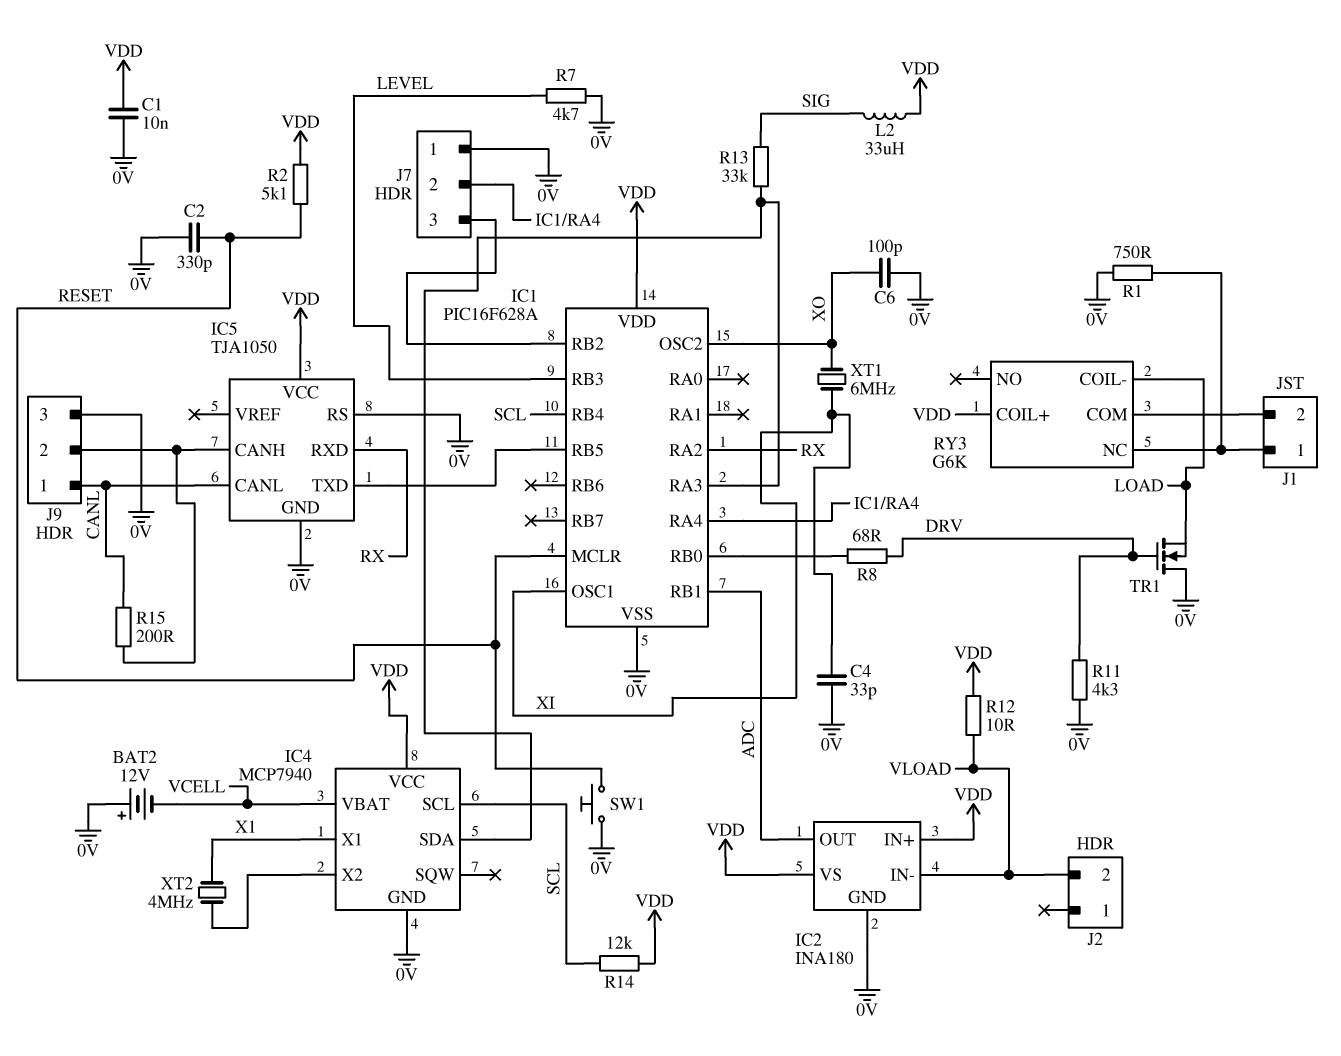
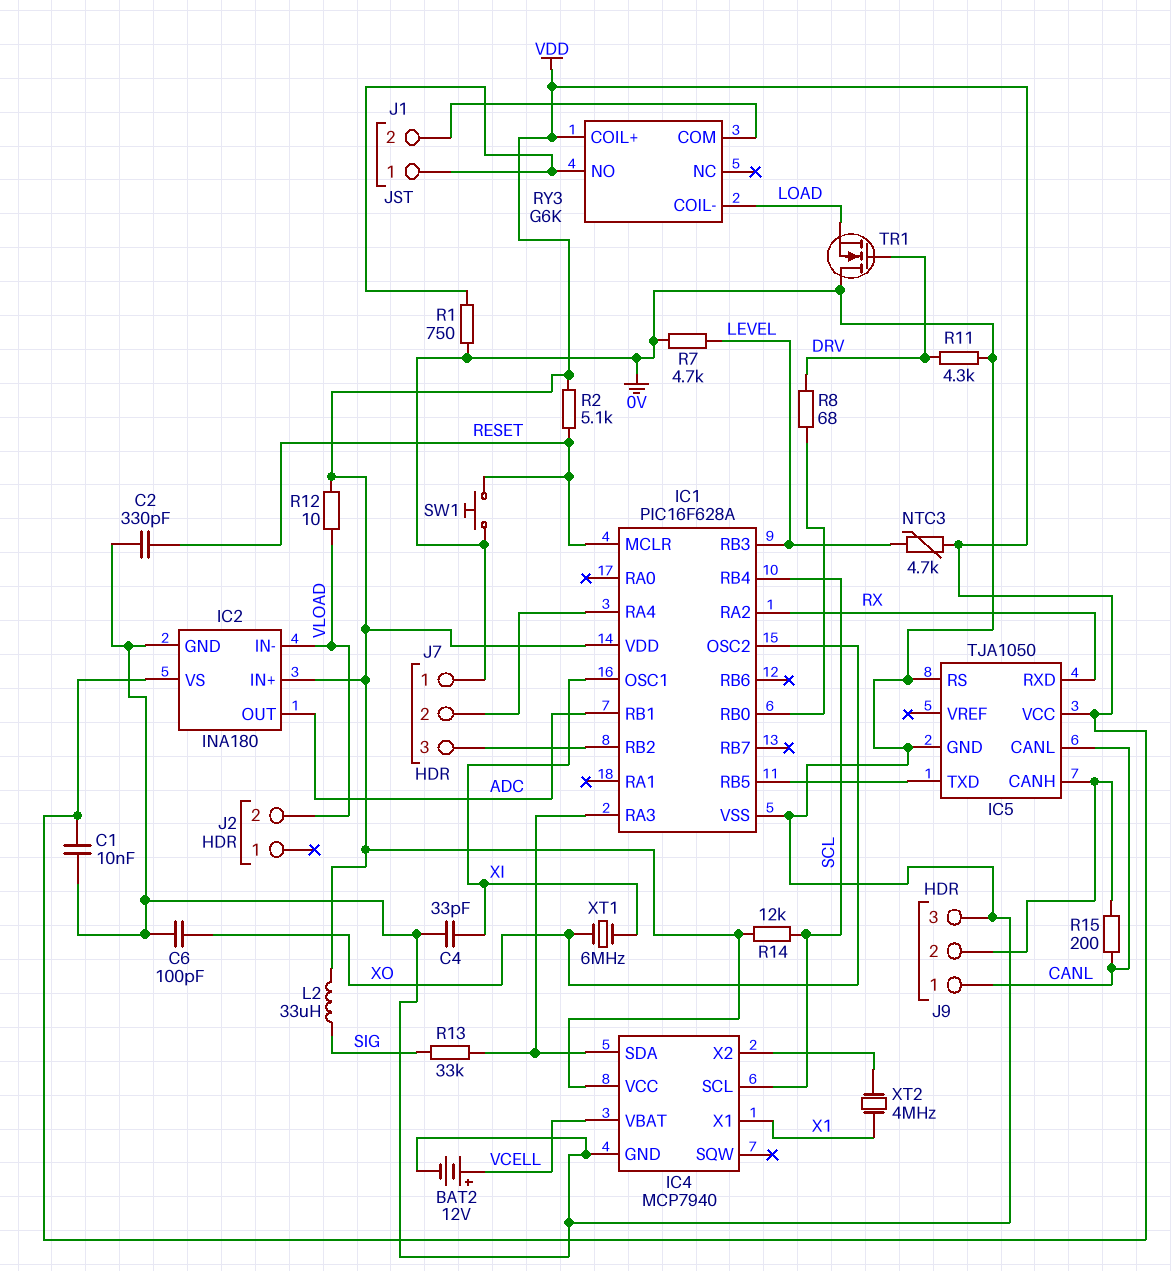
BAT2: 12V (plus 0V, minus VCELL) -> 12V (plus VCELL, minus 0V)
NTC3: none -> 4.7k (LEVEL, VDD)
RY3 pin NC: J1/1 -> none
RY3 pin NO: none -> J1/1

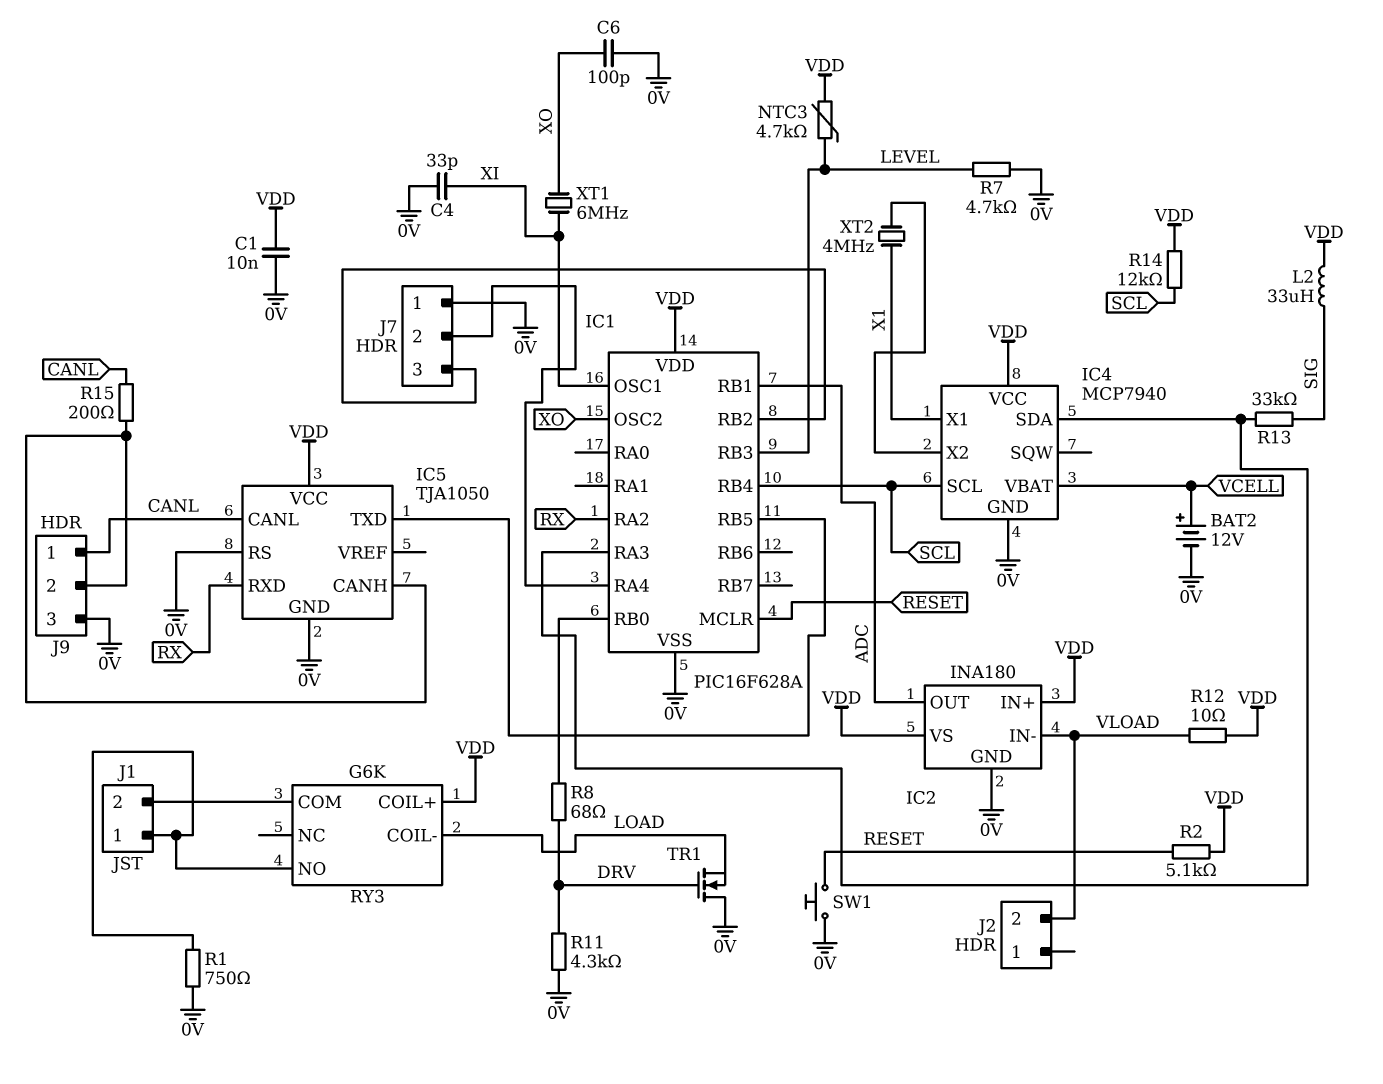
C2: 330pF (0V, RESET) -> none

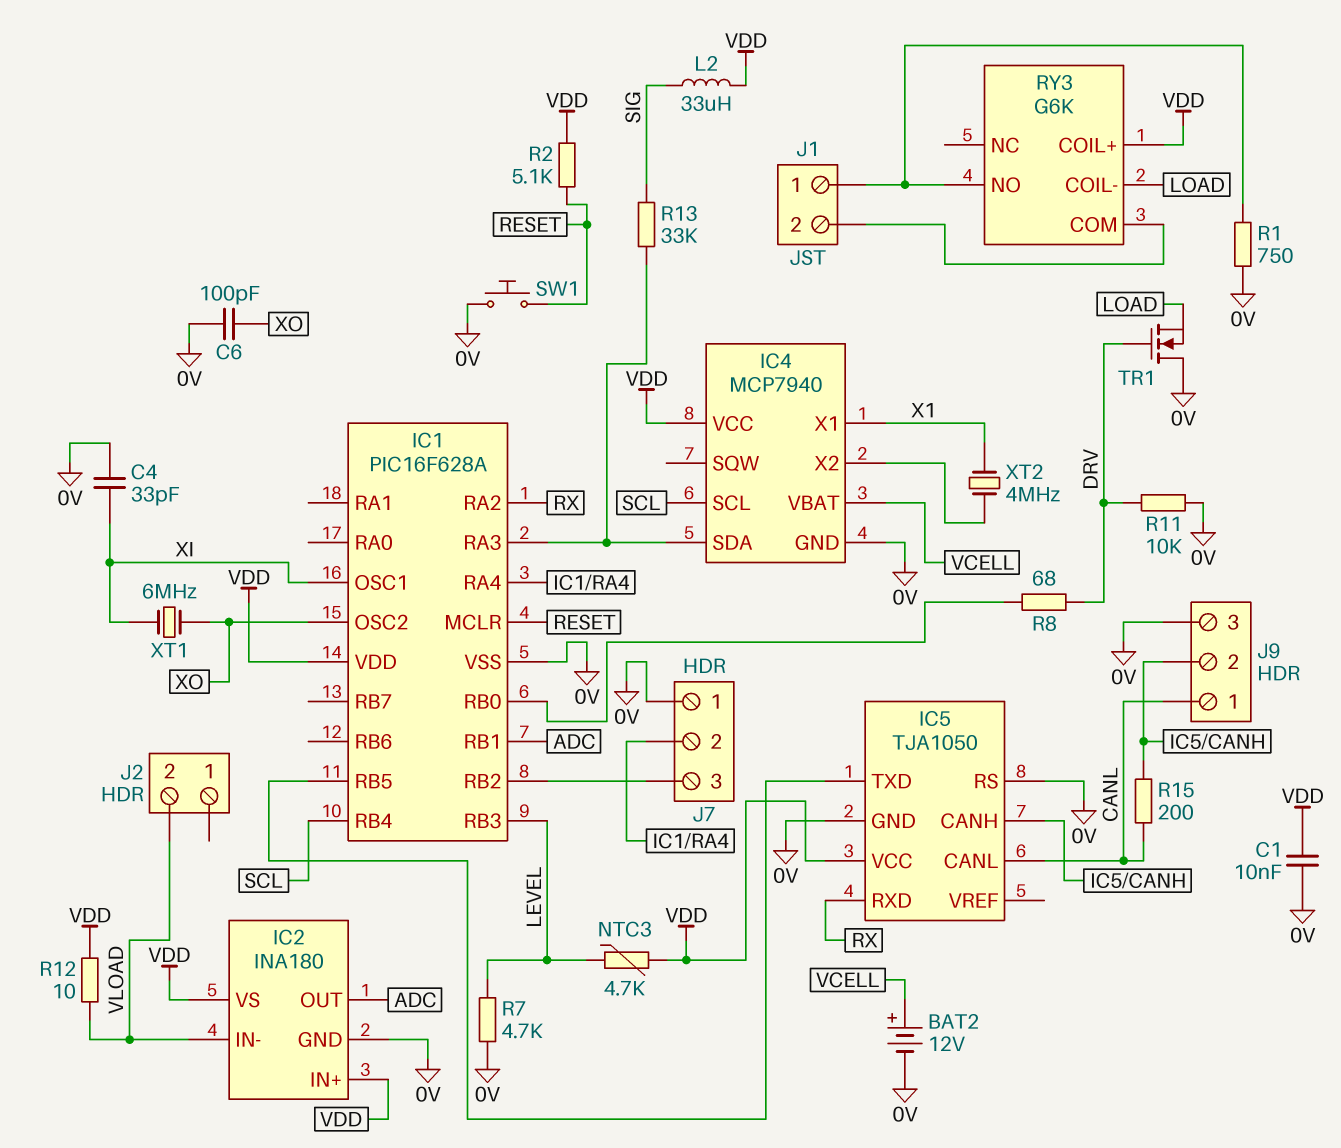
R11: 4.3k (0V, DRV) -> 10k (0V, DRV)
R14: 12k (SCL, VDD) -> none

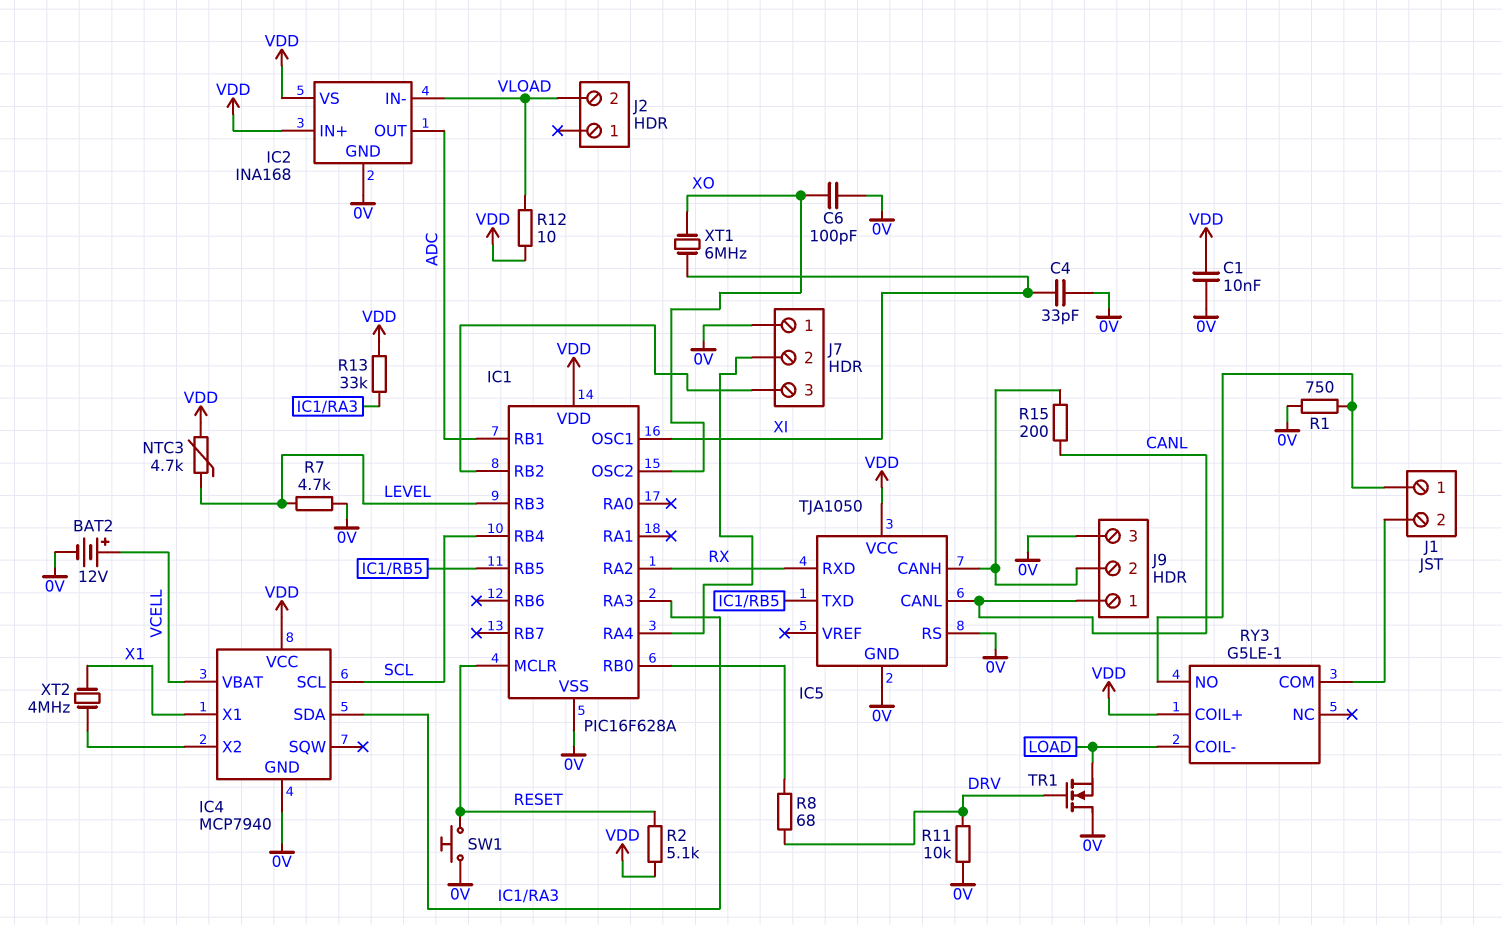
IC2: INA180 -> INA168
L2: 33uH (SIG, VDD) -> none
R13: 33k (IC1/RA3, SIG) -> 33k (IC1/RA3, VDD)
RY3: G6K -> G5LE-1

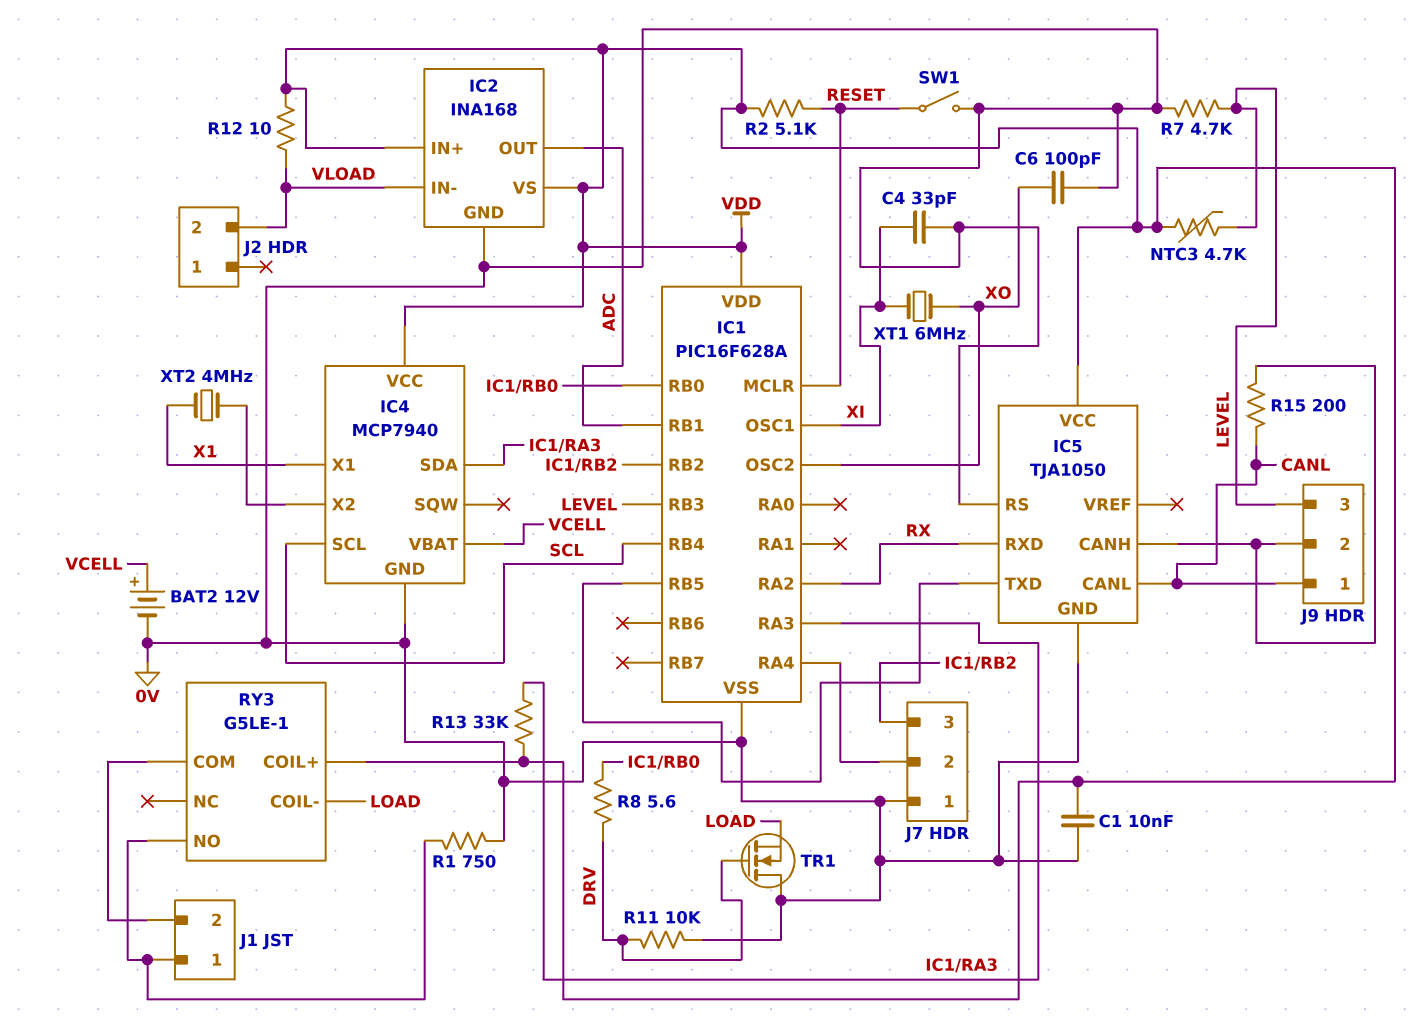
J9 pin 3: 0V -> LEVEL
R8: 68 (DRV, IC1/RB0) -> 5.6 (DRV, IC1/RB0)
SW1: button (0V, RESET) -> switch (0V, RESET)

